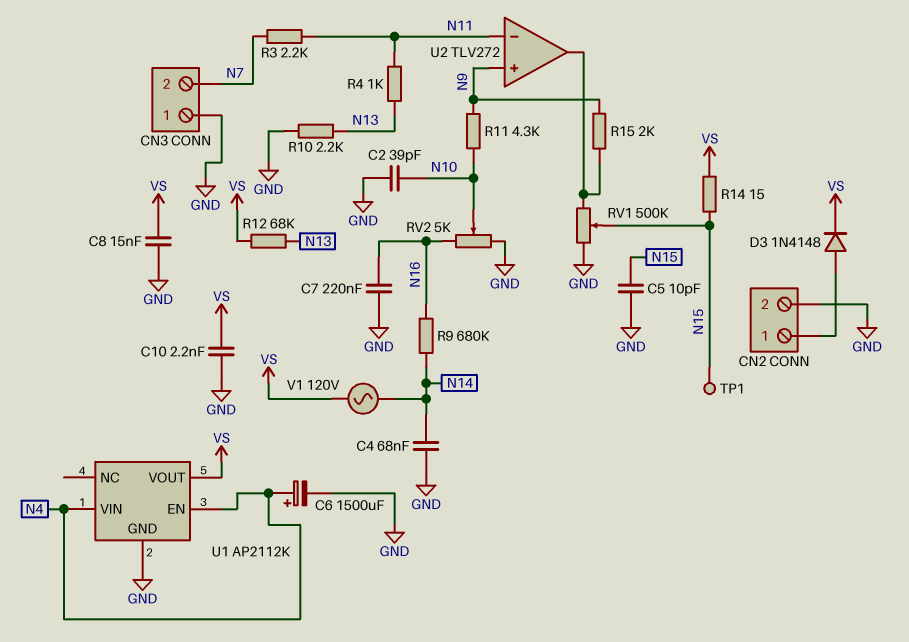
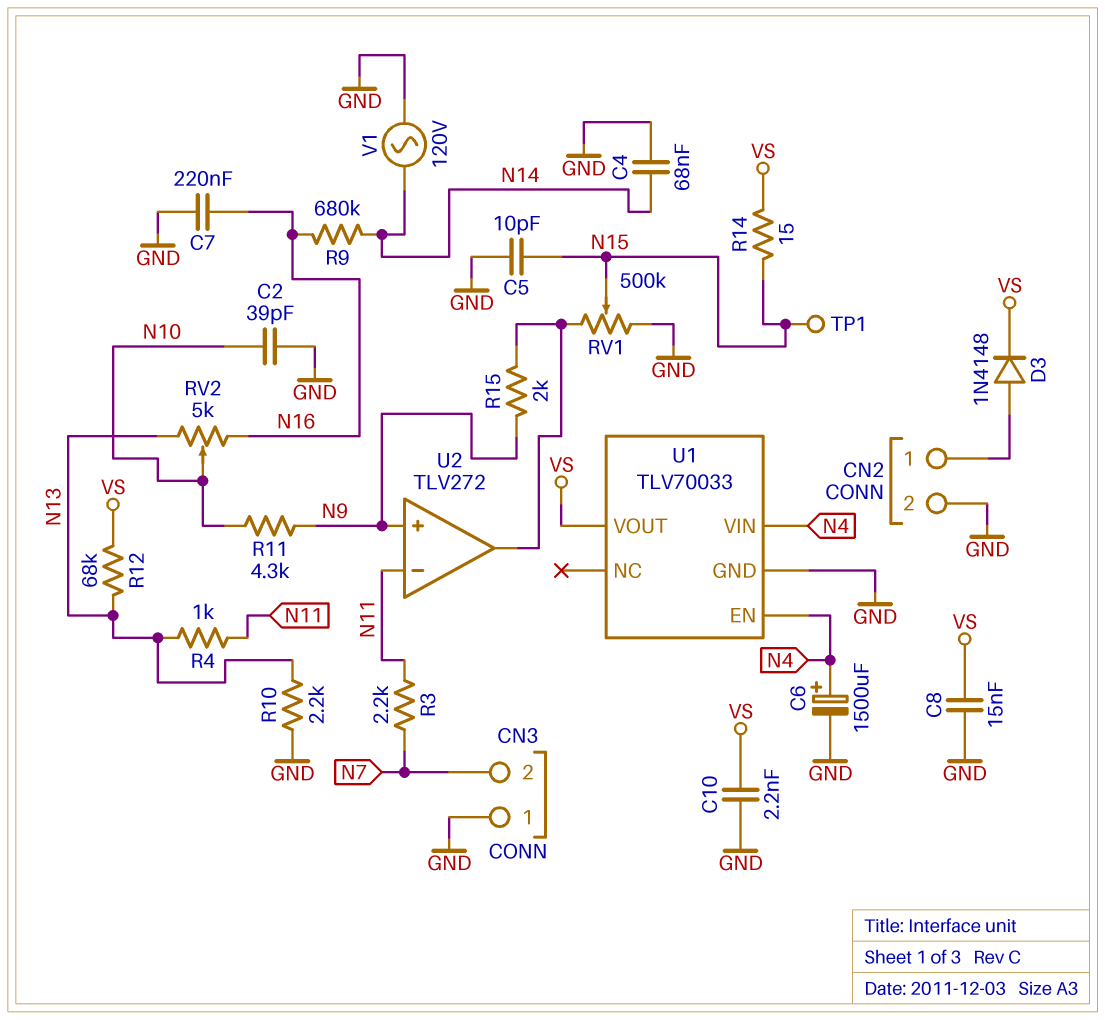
RV2: 5k (GND, N16, wiper N10) -> 5k (N13, N16, wiper N10)
U1: AP2112K -> TLV70033
V1: AC 120V (N14, VS) -> AC 120V (GND, N14)

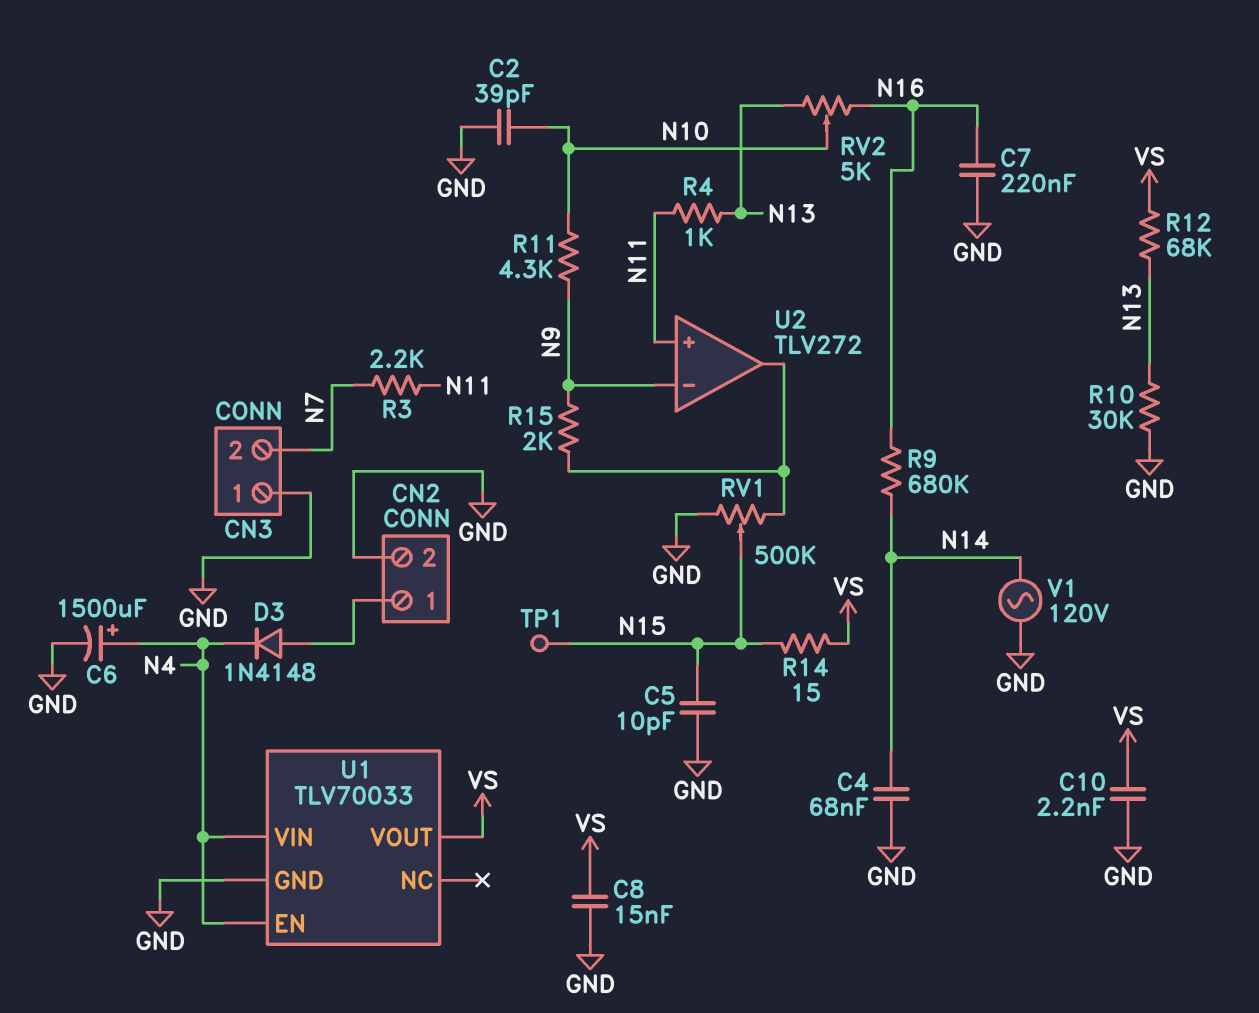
D3: diode 1N4148 (A CN2/1, K VS) -> diode 1N4148 (A CN2/1, K N4)
R10: 2.2k (GND, N13) -> 30k (GND, N13)
U2 pin in+: N9 -> N11
U2 pin in-: N11 -> N9

